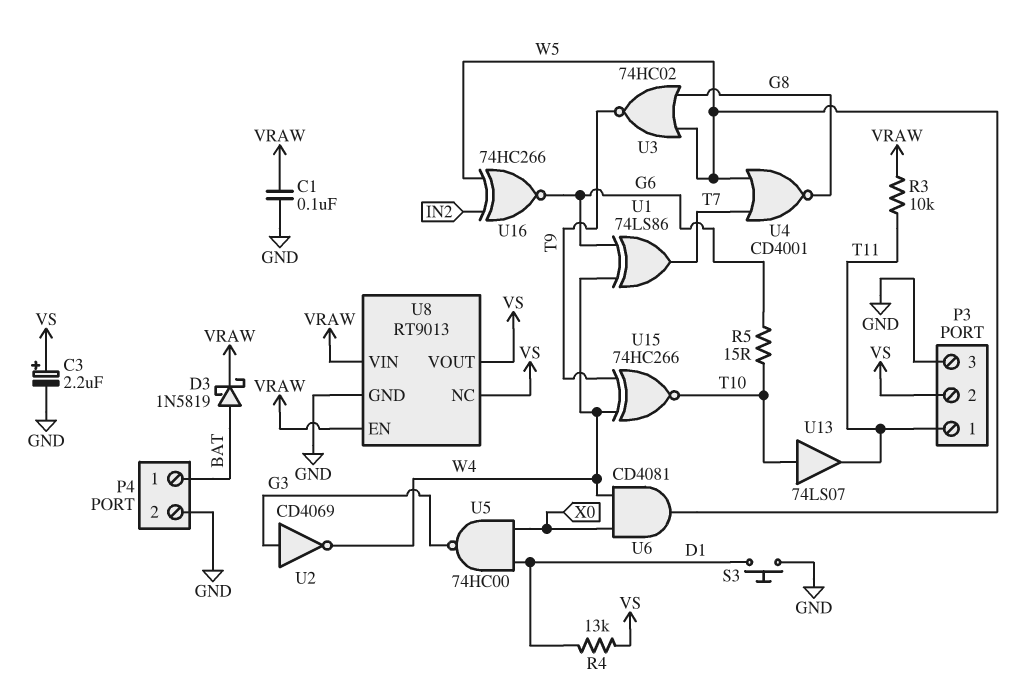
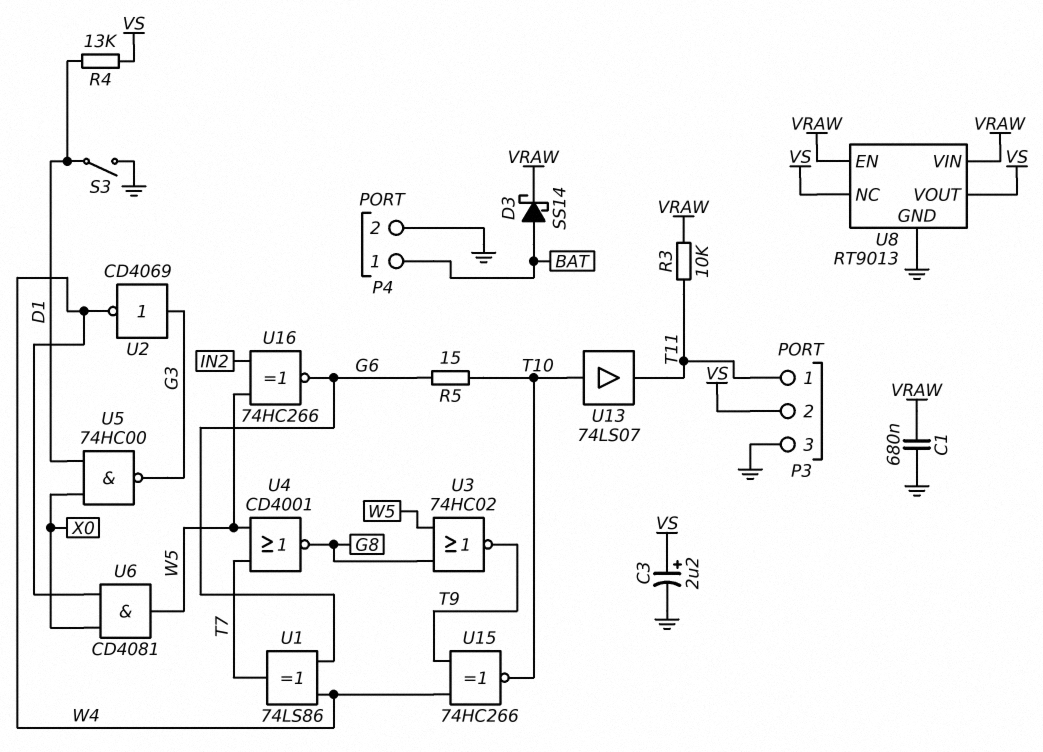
C1: 100nF (GND, VRAW) -> 680nF (GND, VRAW)
D3: schottky 1N5819 (A BAT, K VRAW) -> schottky SS14 (A BAT, K VRAW)
S3: button (D1, GND) -> switch (D1, GND)

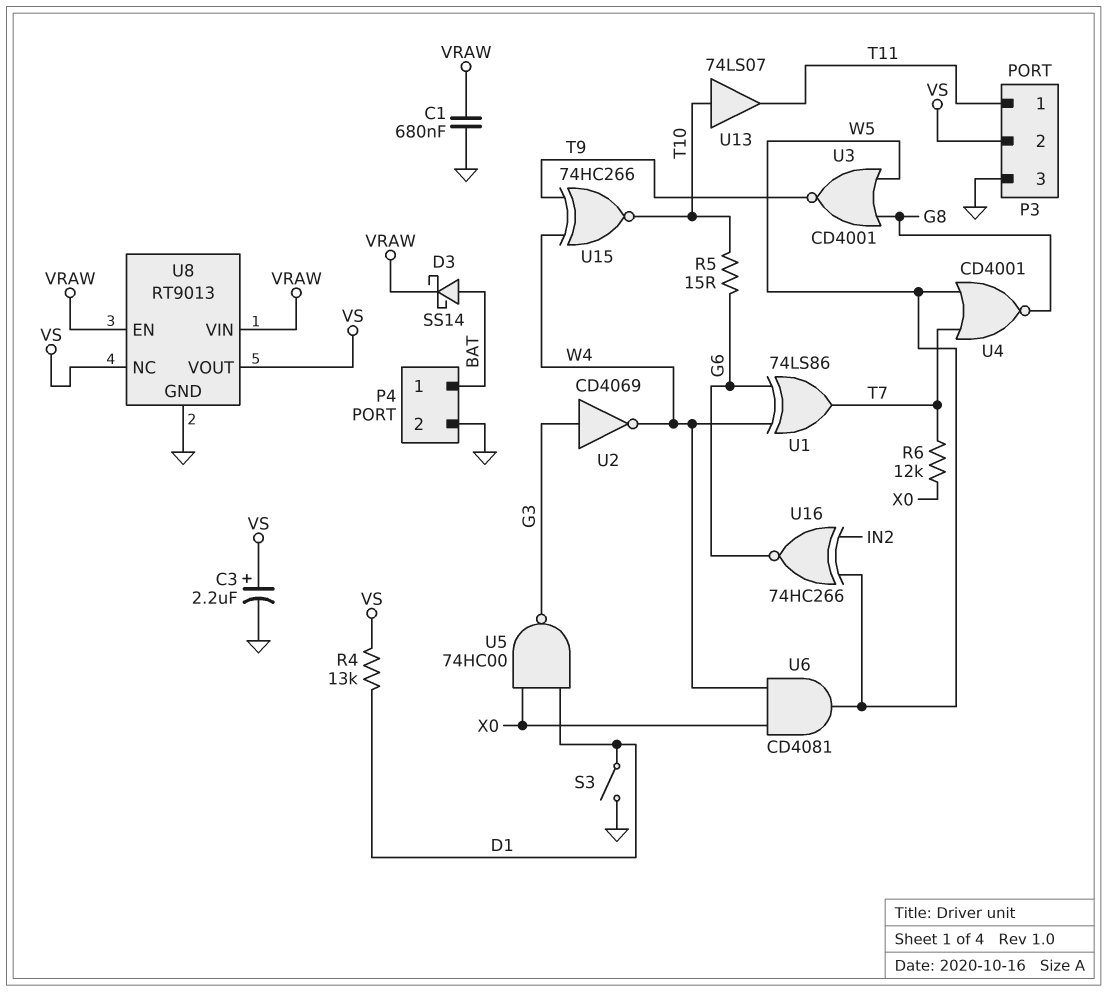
R3: 10k (T11, VRAW) -> none
R6: none -> 12k (T7, X0)
U3: NOR 74HC02 (in G8, in W5, out T9) -> NOR CD4001 (in G8, in W5, out T9)

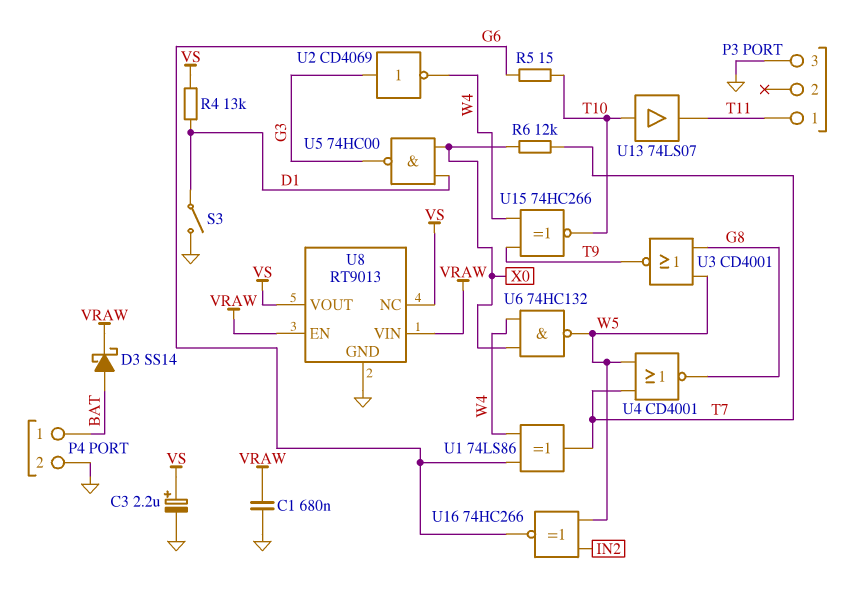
P3 pin 2: VS -> none
U6: AND CD4081 (in W4, in X0, out W5) -> NAND 74HC132 (in W4, in X0, out W5)

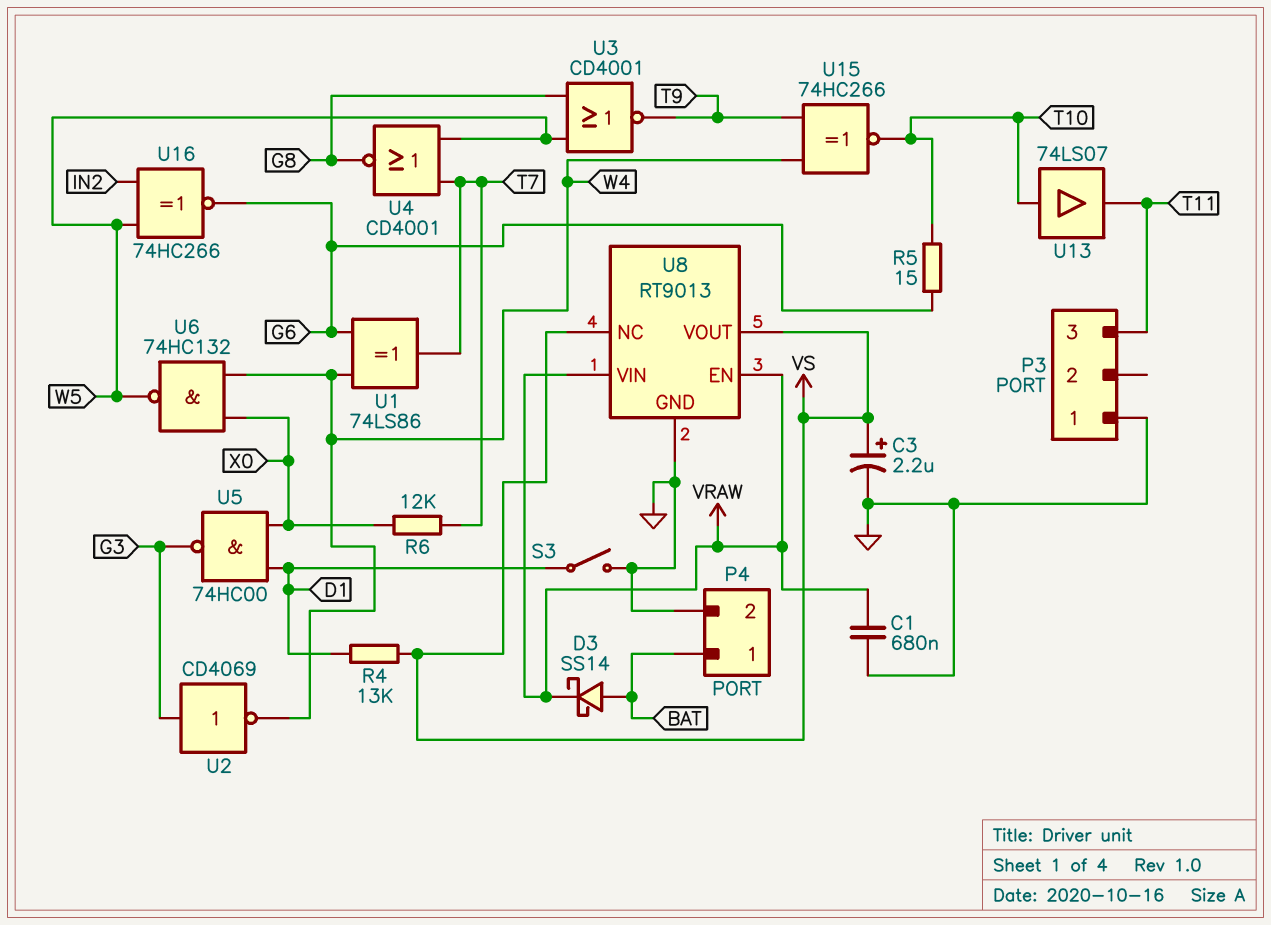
P3 pin 1: T11 -> GND
P3 pin 3: GND -> T11

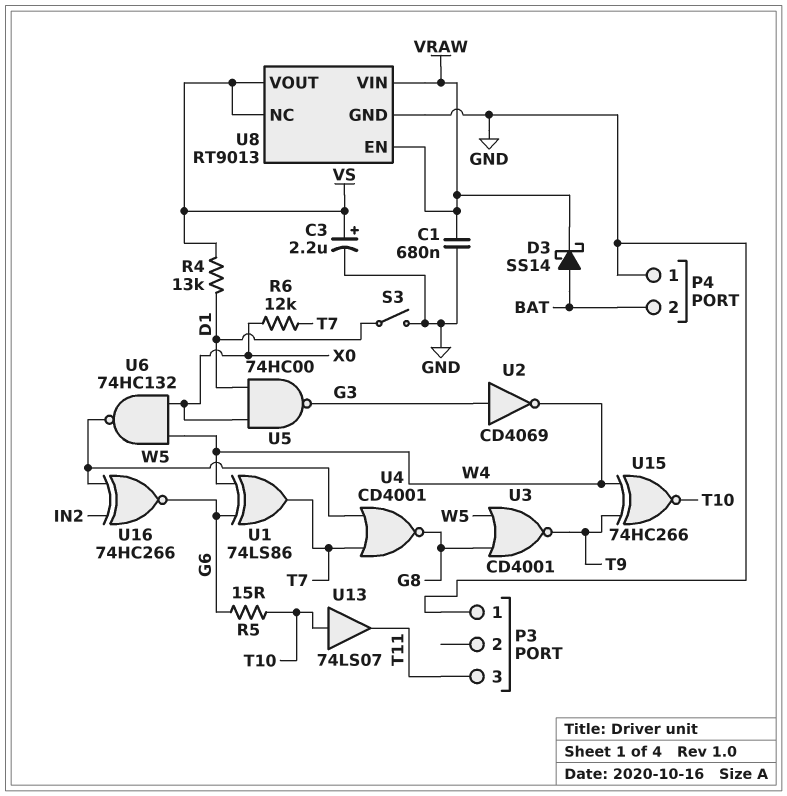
P4 pin 1: BAT -> GND
P4 pin 2: GND -> BAT

